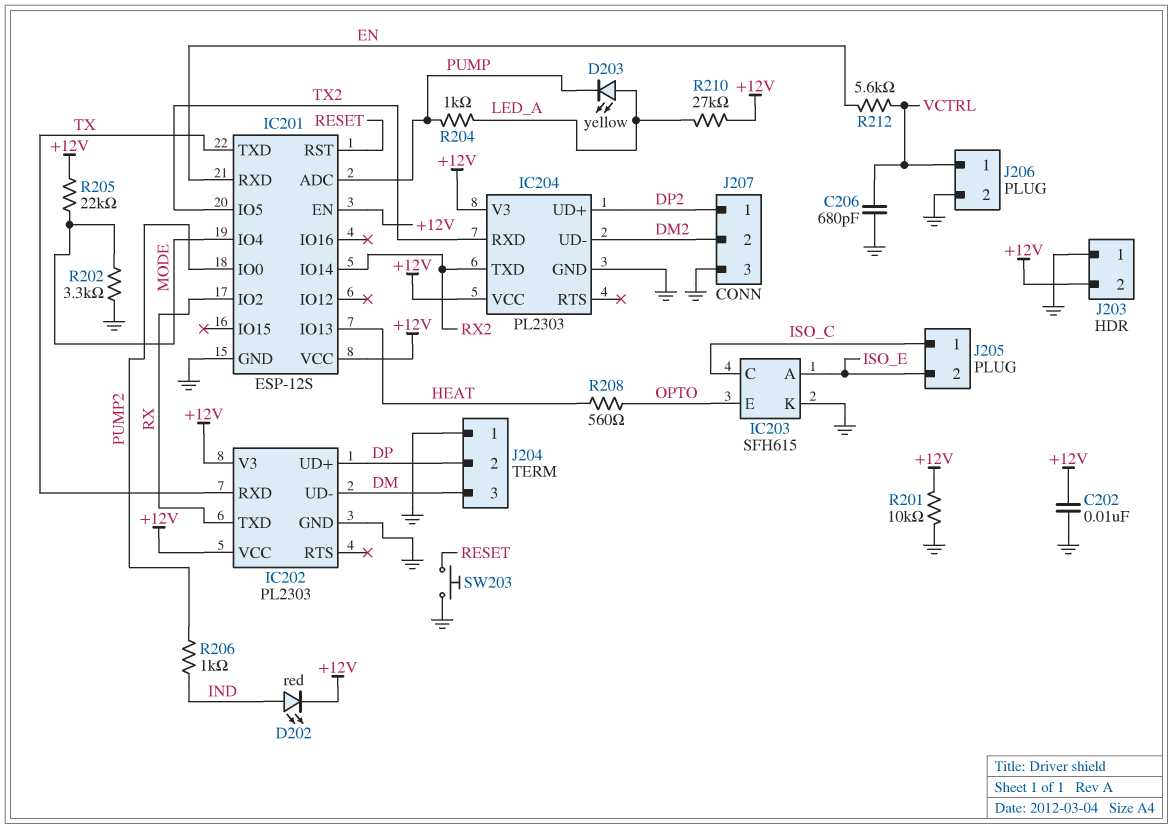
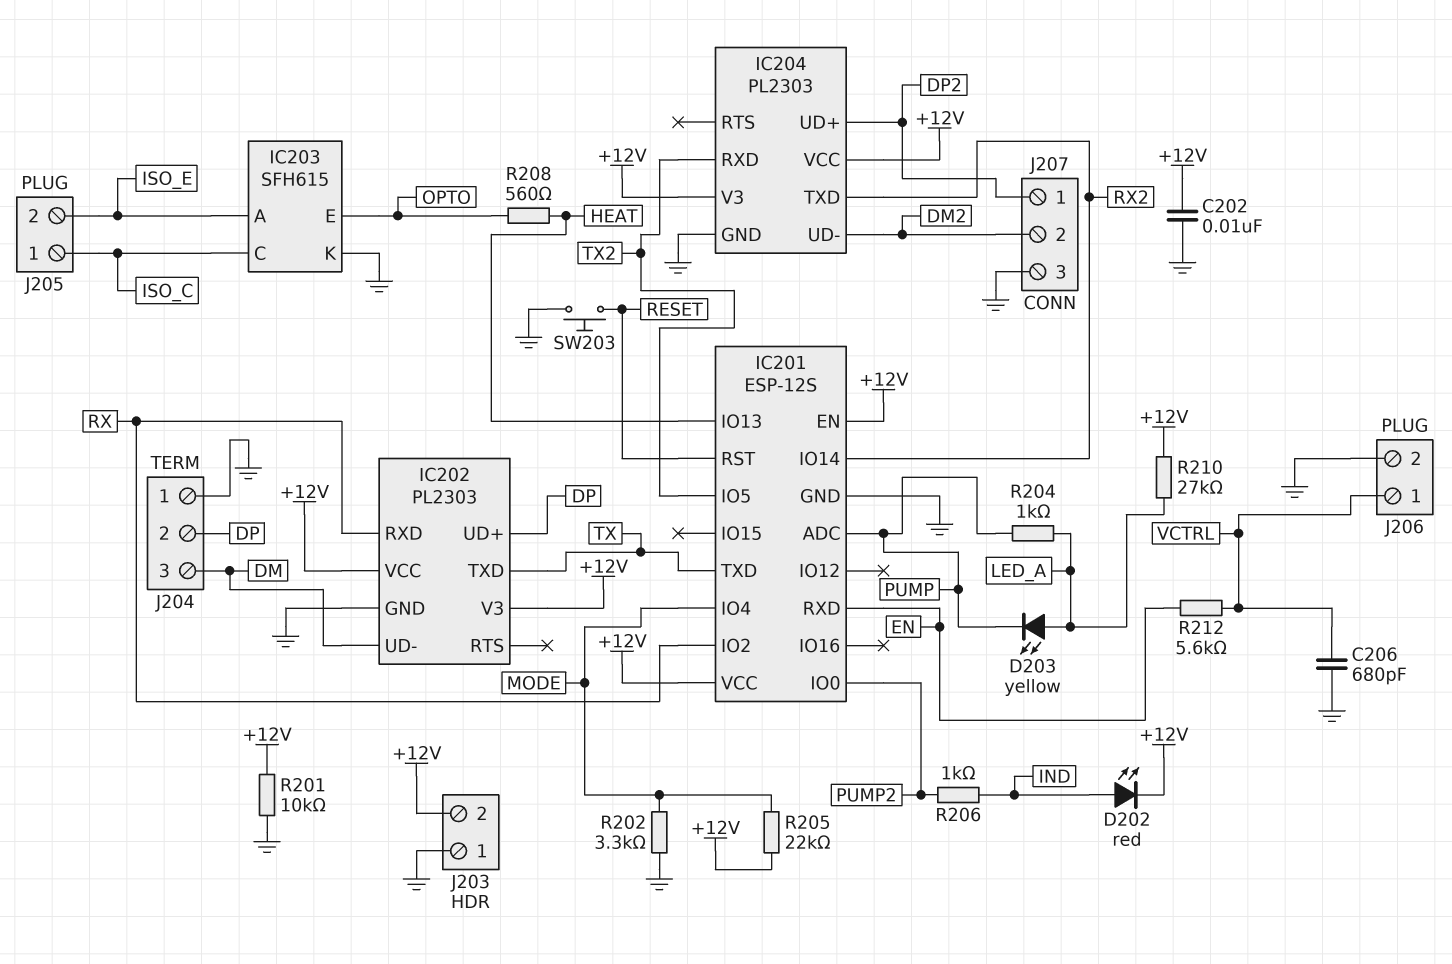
IC202 pin RXD: TX -> RX
IC202 pin TXD: RX -> TX

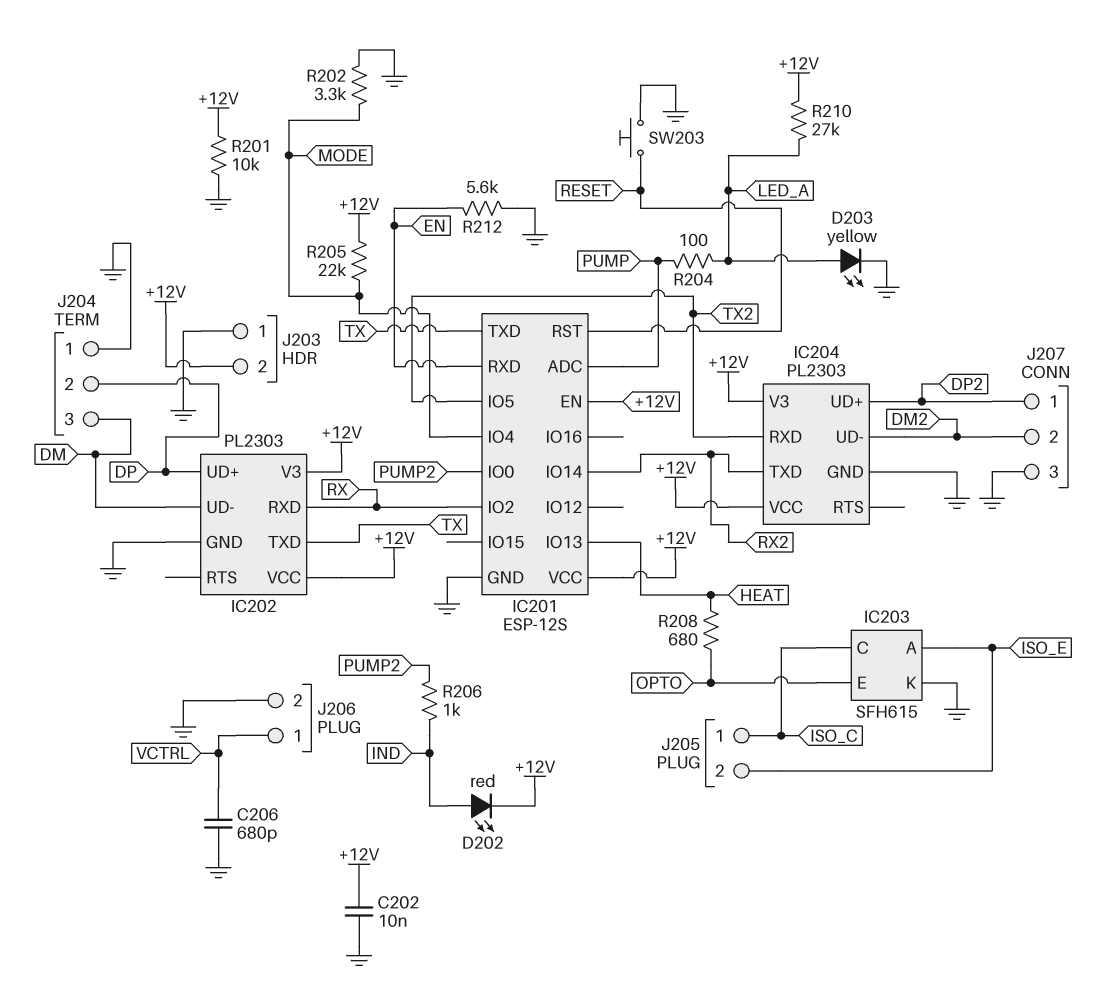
D203: LED yellow (A LED_A, K PUMP) -> LED yellow (A LED_A, K GND)
R204: 1k (LED_A, PUMP) -> 100 (LED_A, PUMP)
R208: 560 (HEAT, OPTO) -> 680 (HEAT, OPTO)
R212: 5.6k (EN, VCTRL) -> 5.6k (EN, GND)

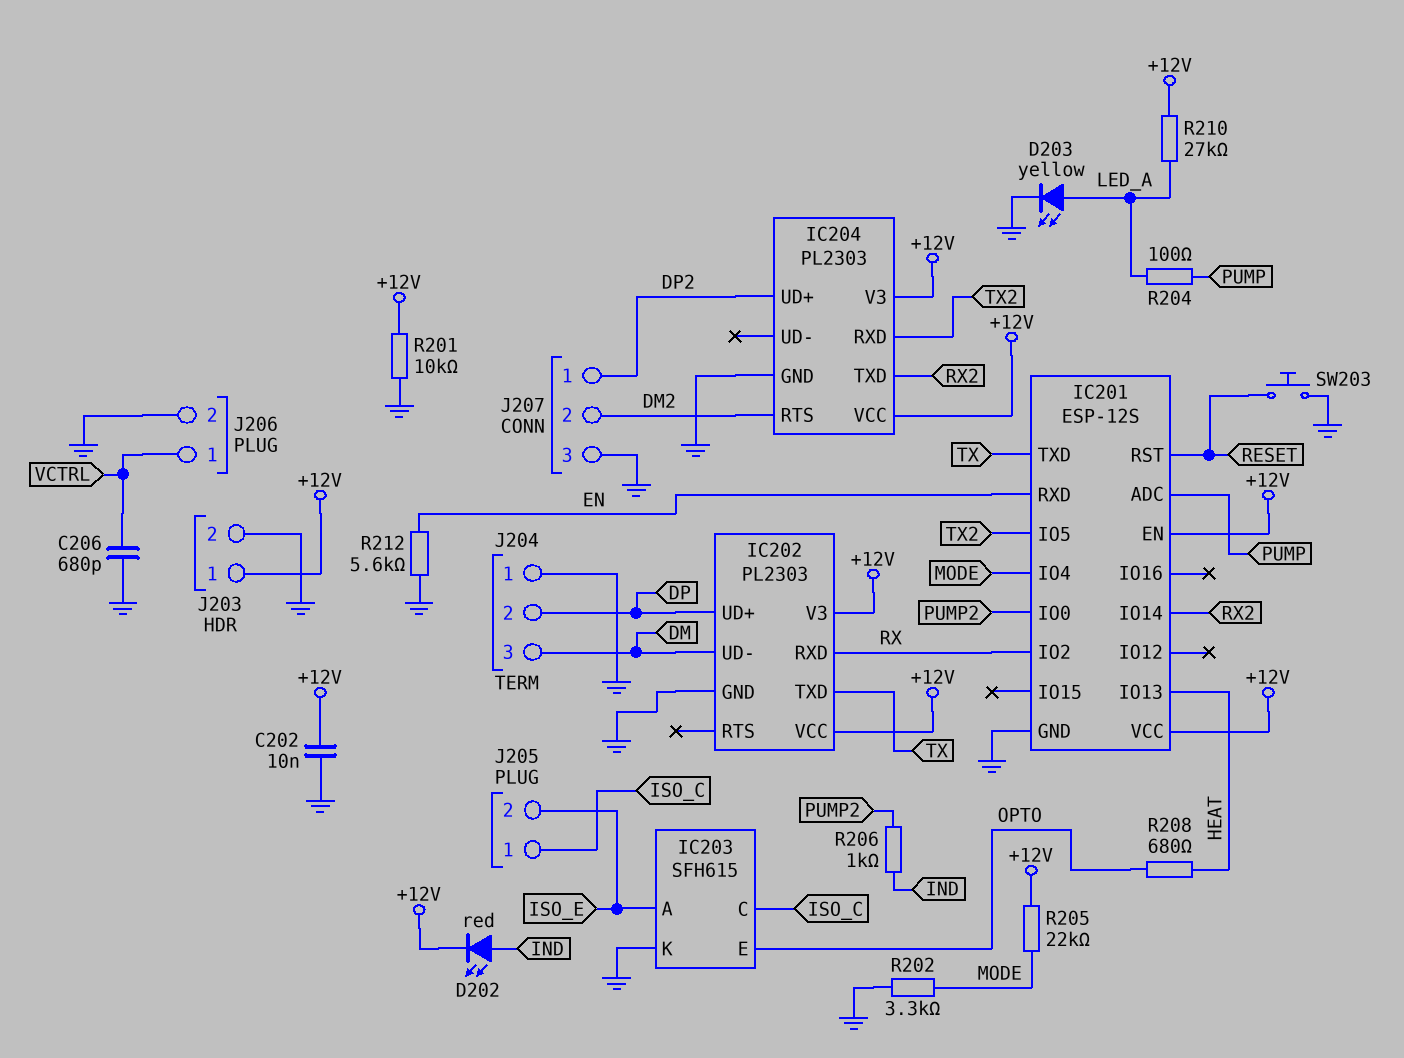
IC204 pin RTS: none -> DM2
IC204 pin UD-: DM2 -> none
J203 pin 1: GND -> +12V
J203 pin 2: +12V -> GND

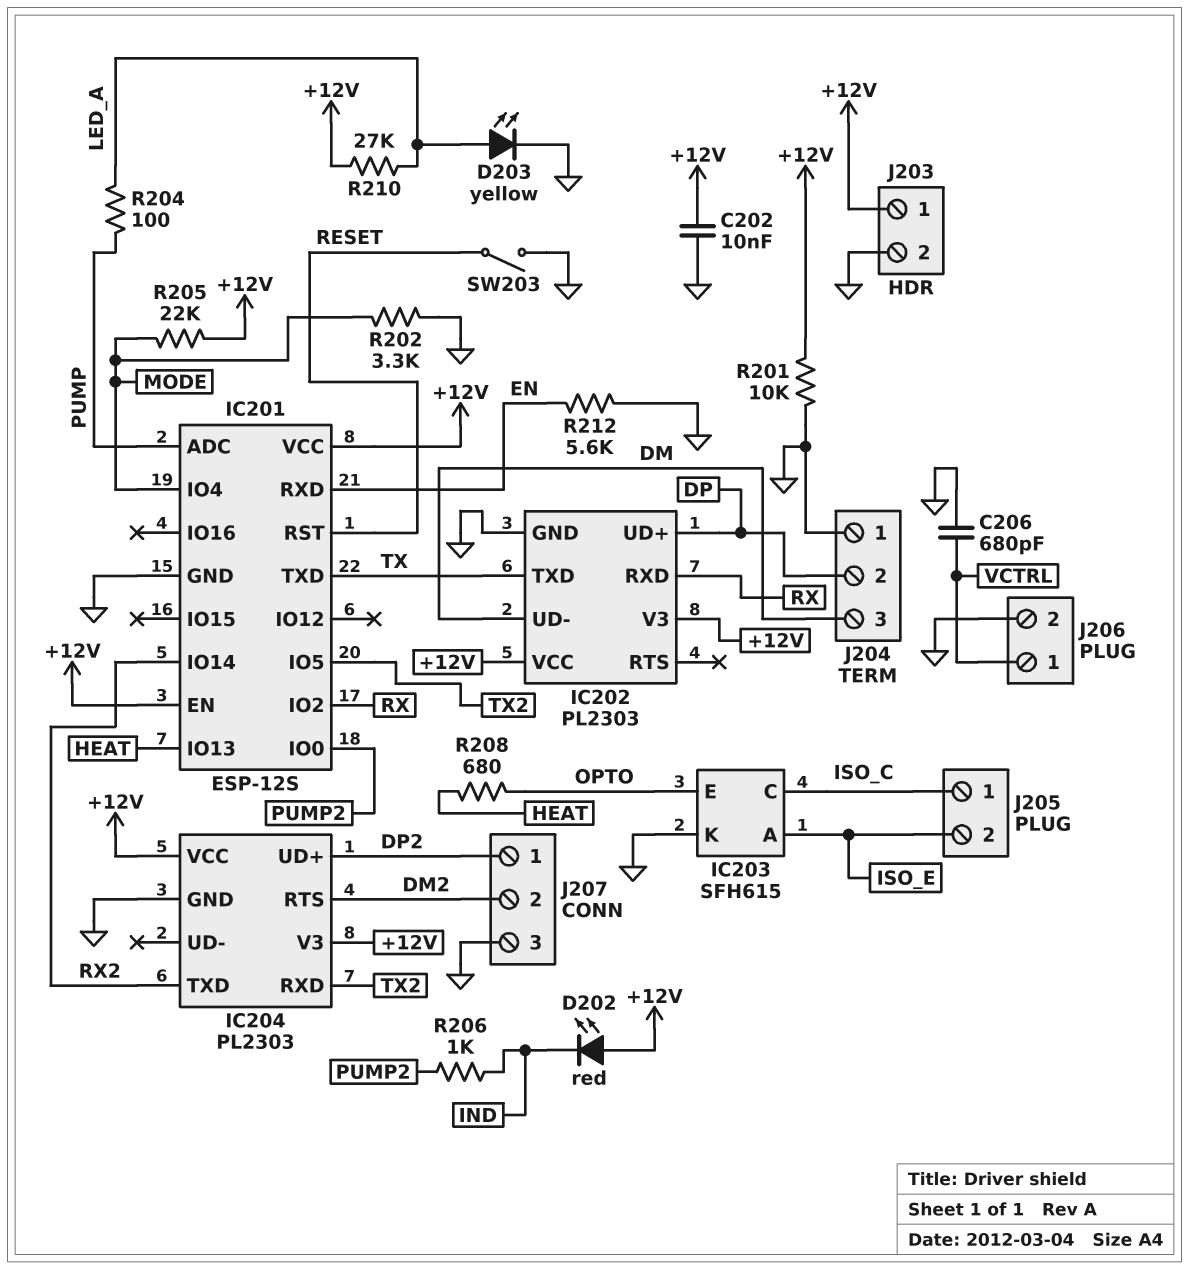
D202: LED red (A IND, K +12V) -> LED red (A +12V, K IND)
SW203: button (GND, RESET) -> switch (GND, RESET)

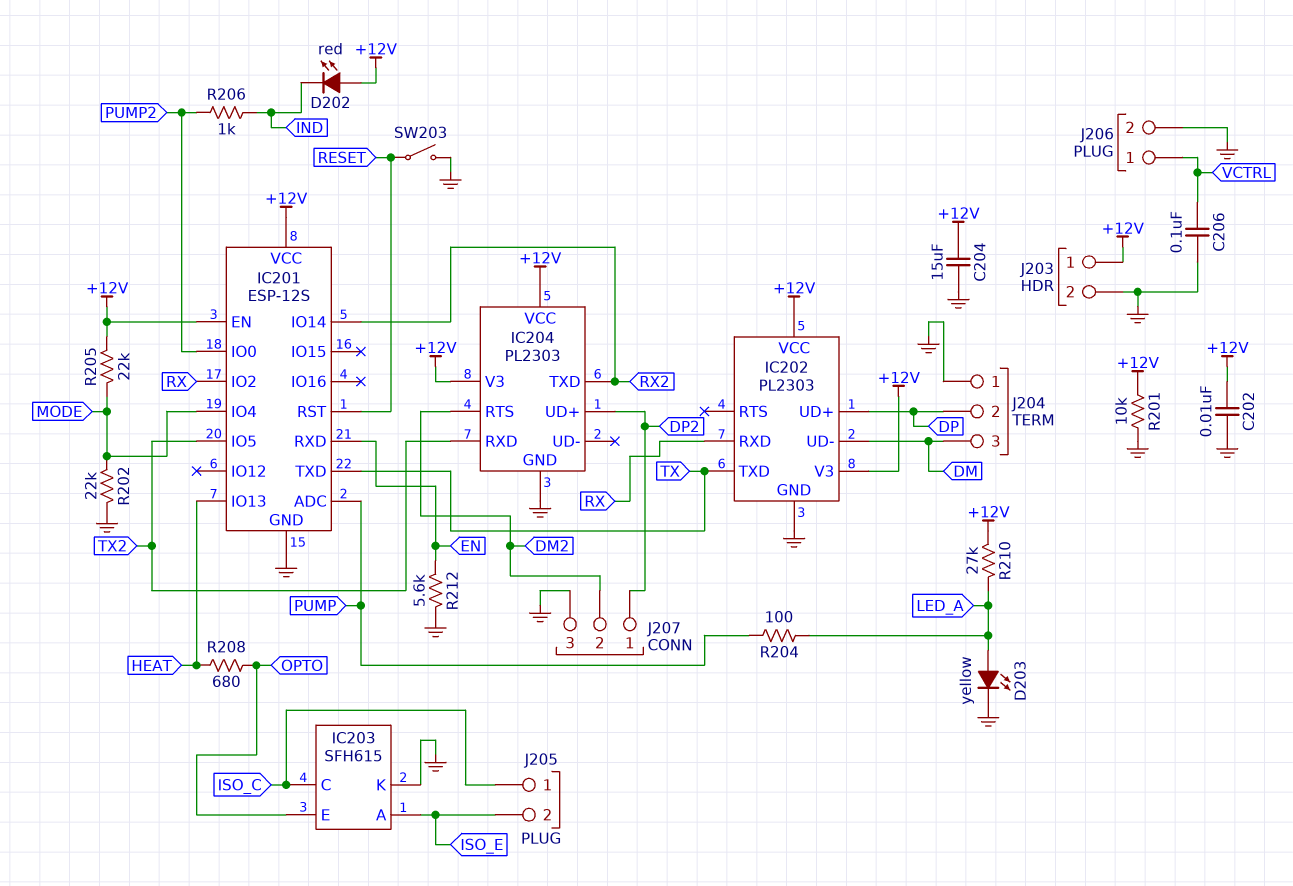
C204: none -> 15uF (+12V, GND)
C206: 680pF (GND, VCTRL) -> 100nF (GND, VCTRL)
R202: 3.3k (GND, MODE) -> 22k (GND, MODE)

